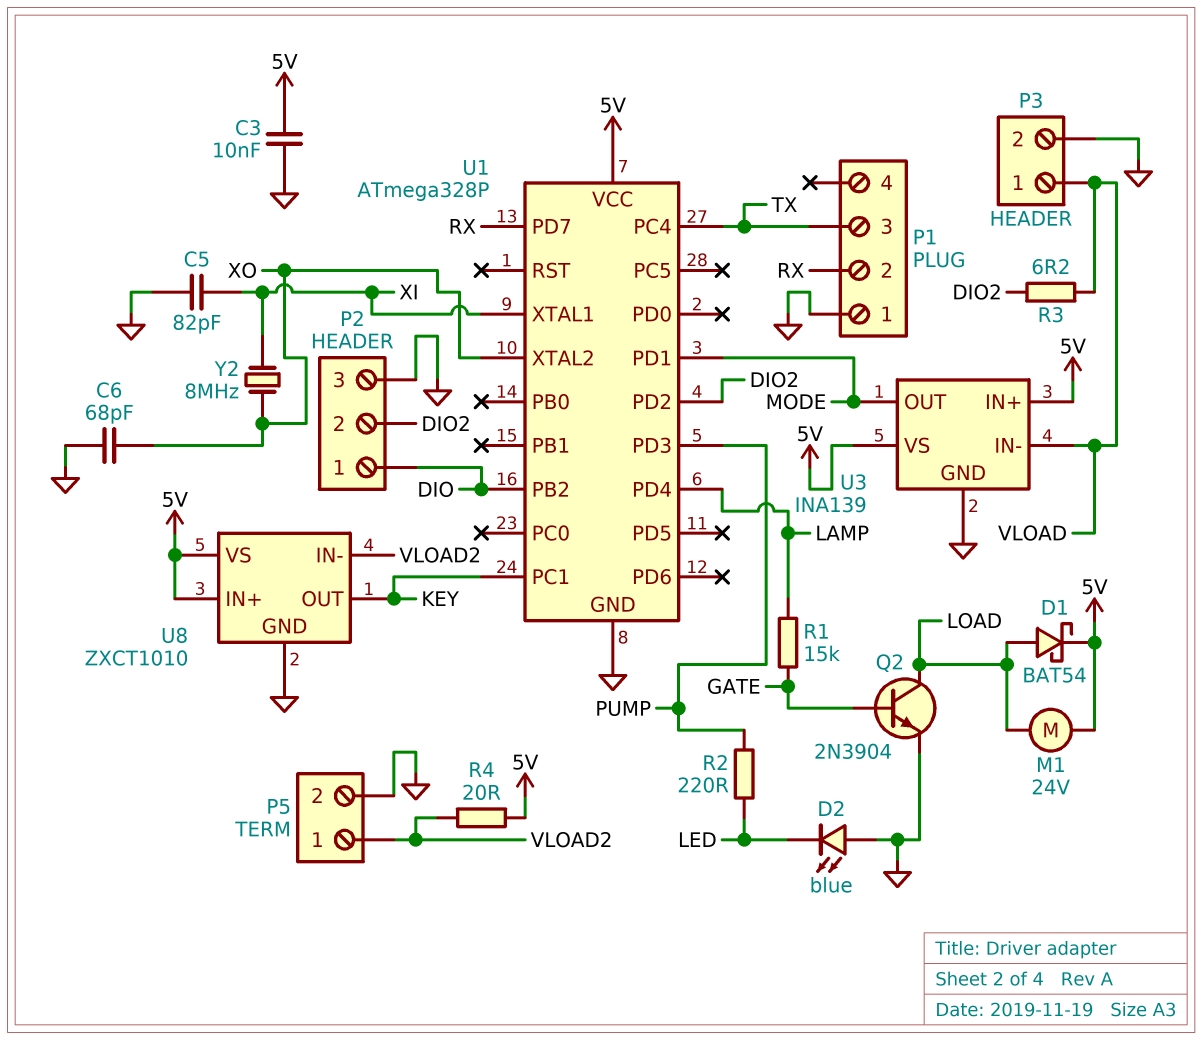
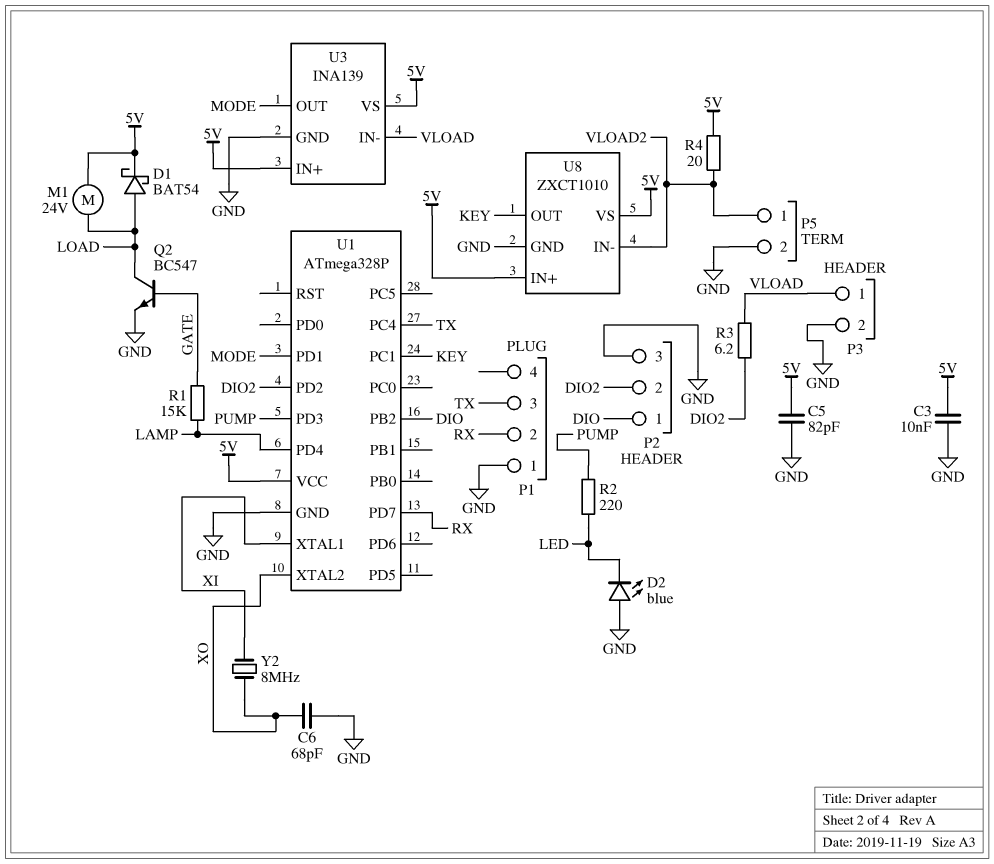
C5: 82pF (GND, XI) -> 82pF (5V, GND)
Q2: NPN 2N3904 (B GATE, C LOAD, E GND) -> NPN BC547 (B GATE, C LOAD, E GND)

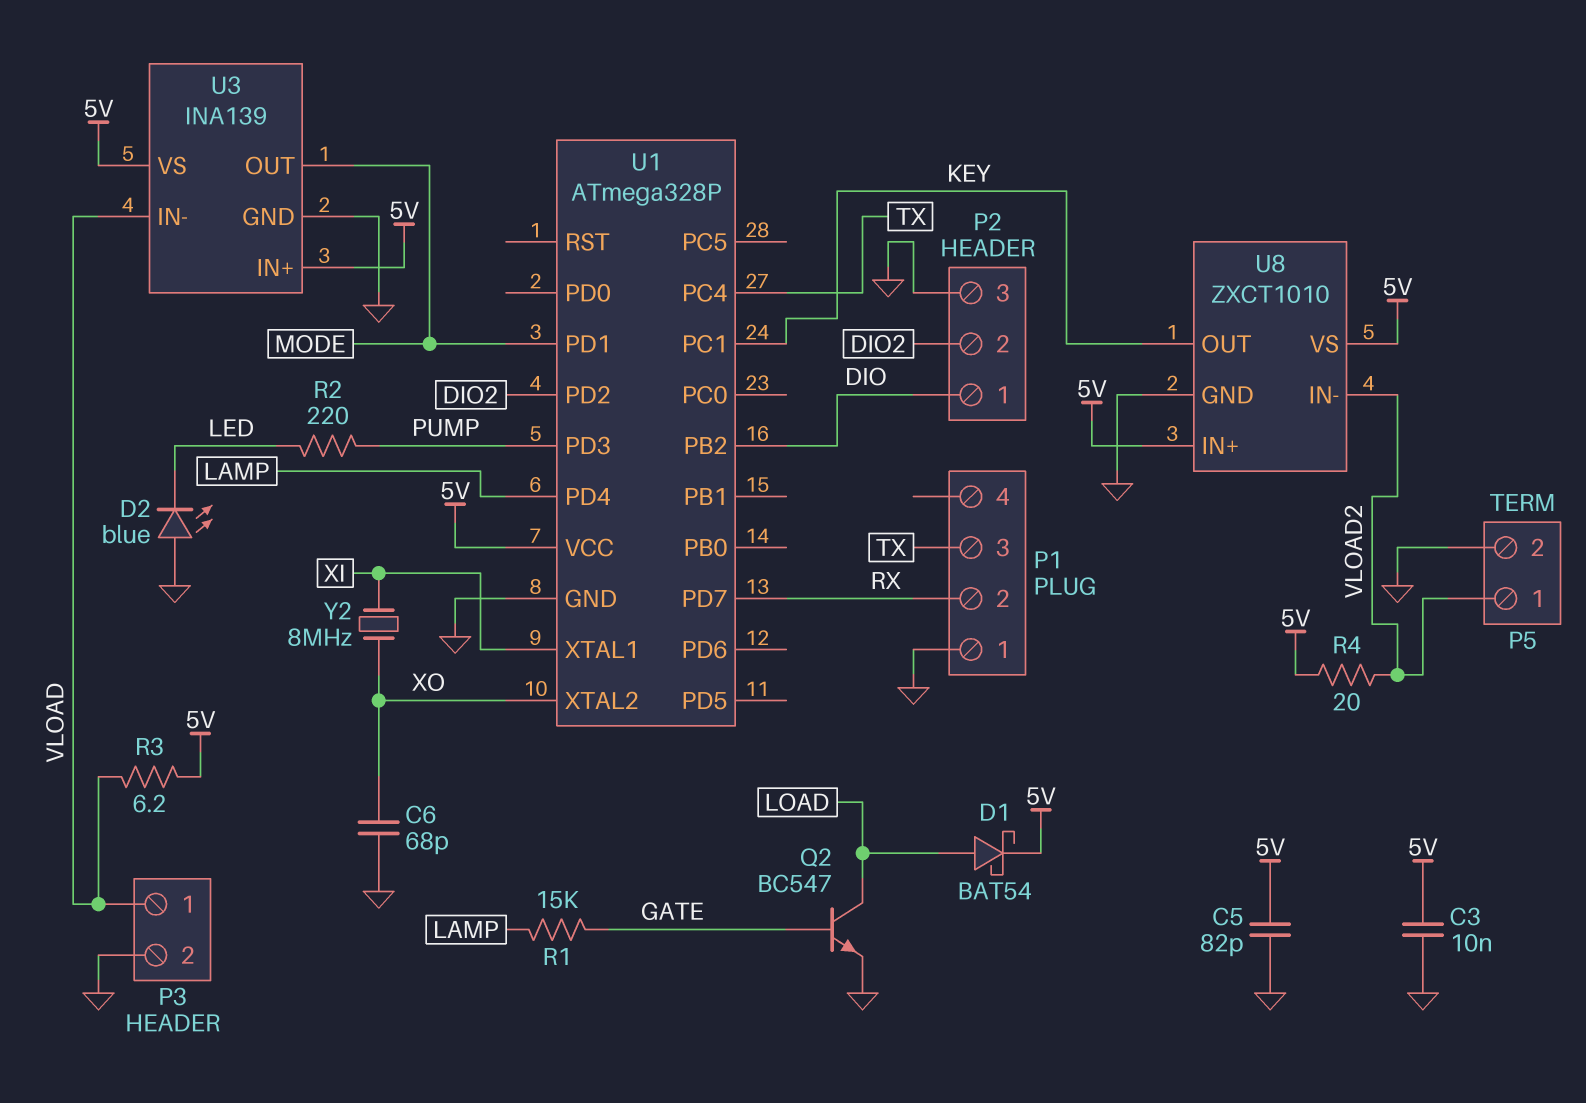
M1: motor 24V (5V, LOAD) -> none
R3: 6.2 (DIO2, VLOAD) -> 6.2 (5V, VLOAD)

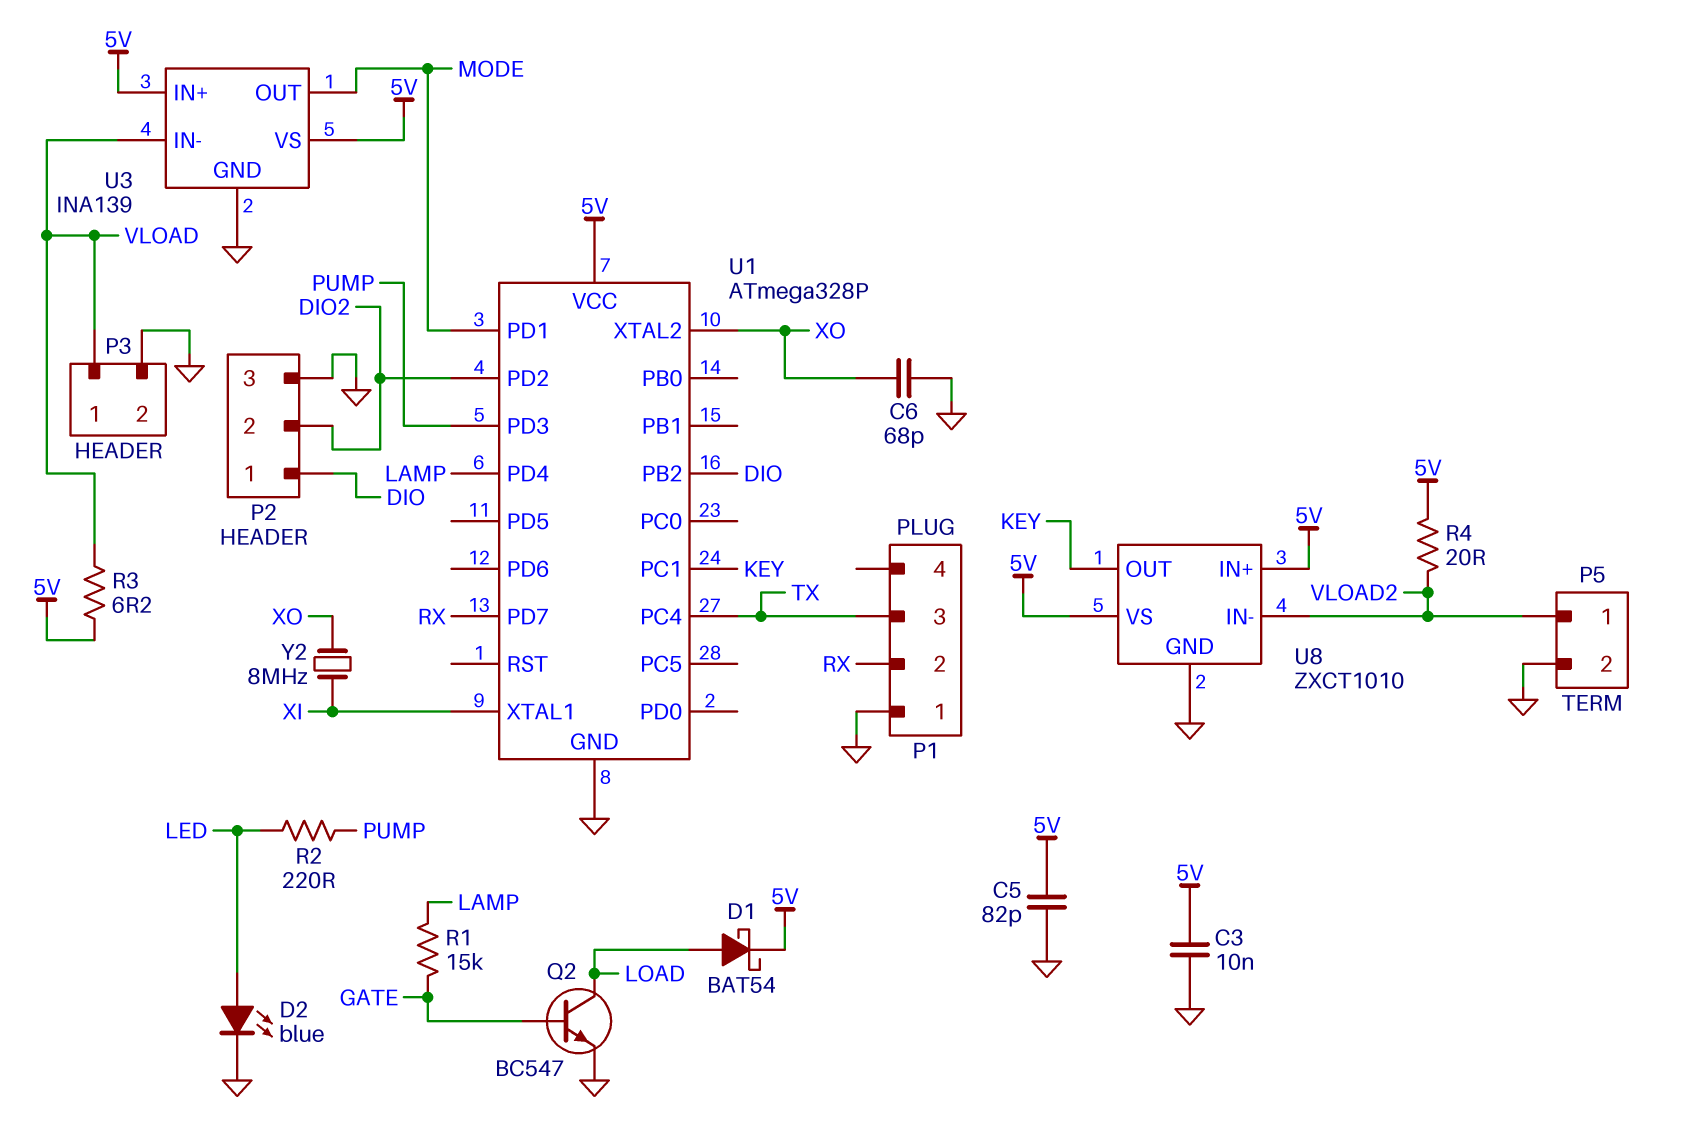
D2: LED blue (A GND, K LED) -> LED blue (A LED, K GND)

